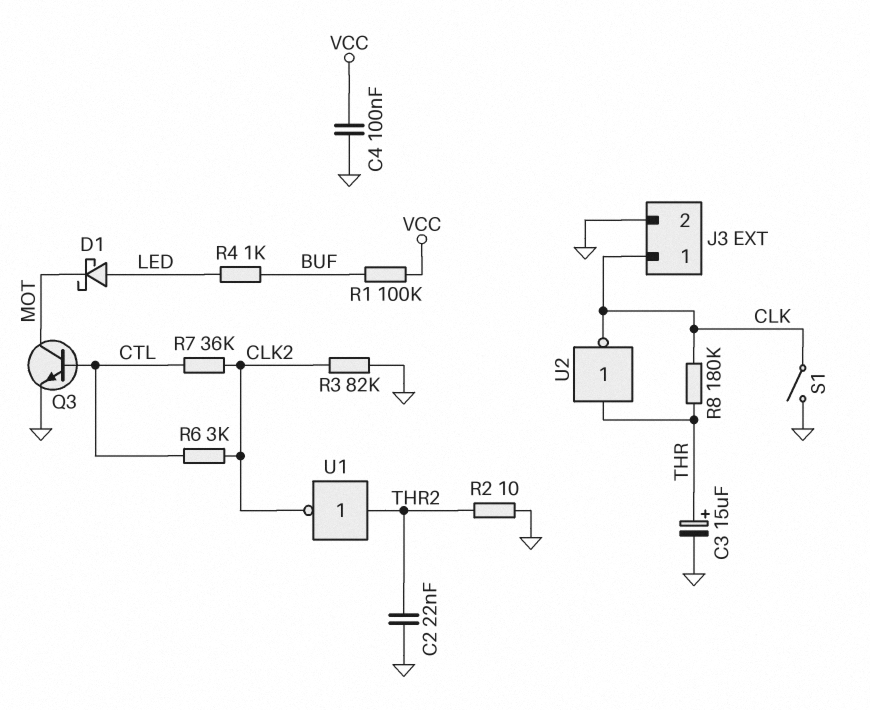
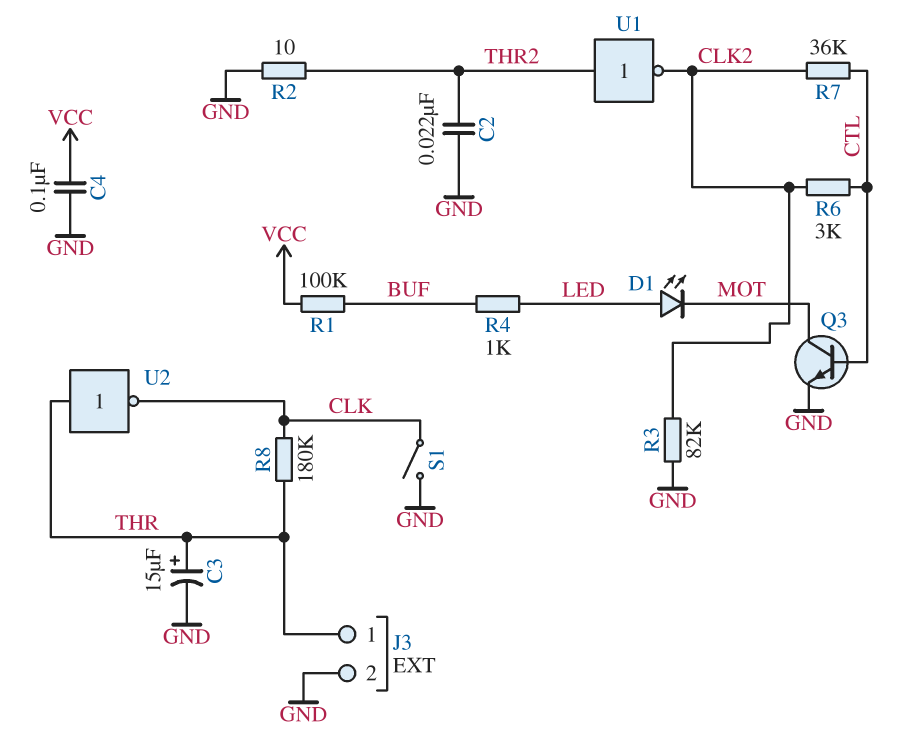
D1: schottky (A LED, K MOT) -> LED (A LED, K MOT)
J3 pin 1: CLK -> THR

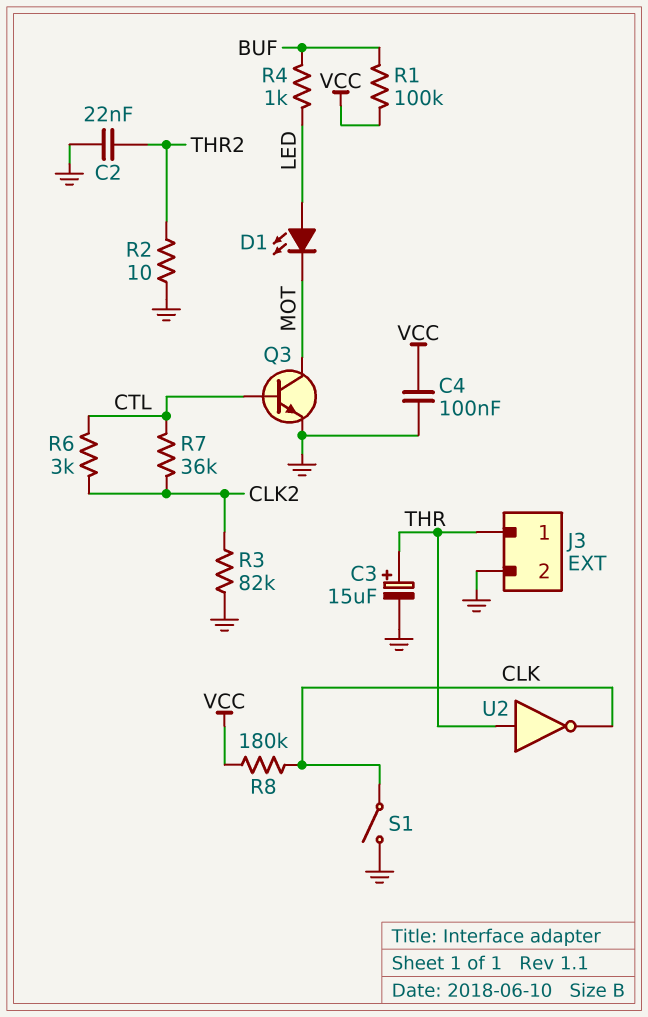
R8: 180k (CLK, THR) -> 180k (CLK, VCC)
U1: NOT (in THR2, out CLK2) -> none

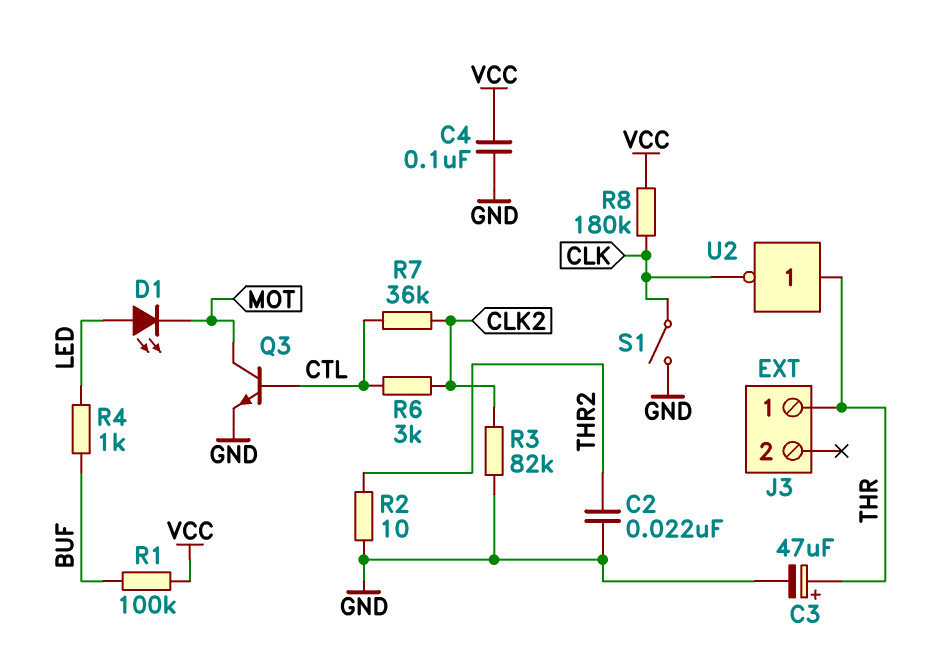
C3: 15uF (plus THR, minus GND) -> 47uF (plus THR, minus GND)
J3 pin 2: GND -> none

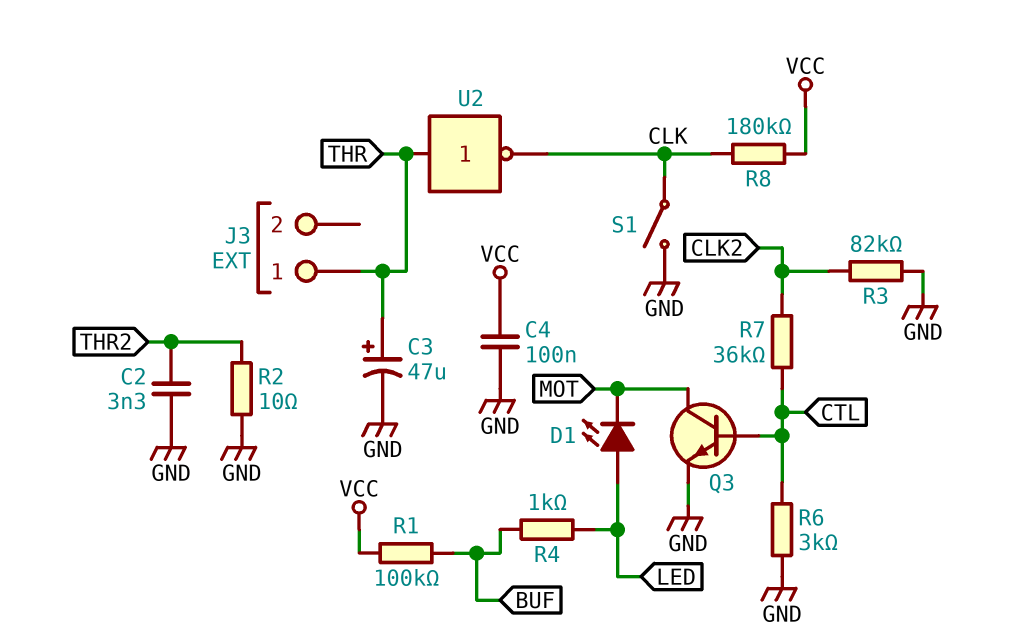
C2: 22nF (GND, THR2) -> 3.3nF (GND, THR2)
R6: 3k (CLK2, CTL) -> 3k (CTL, GND)

